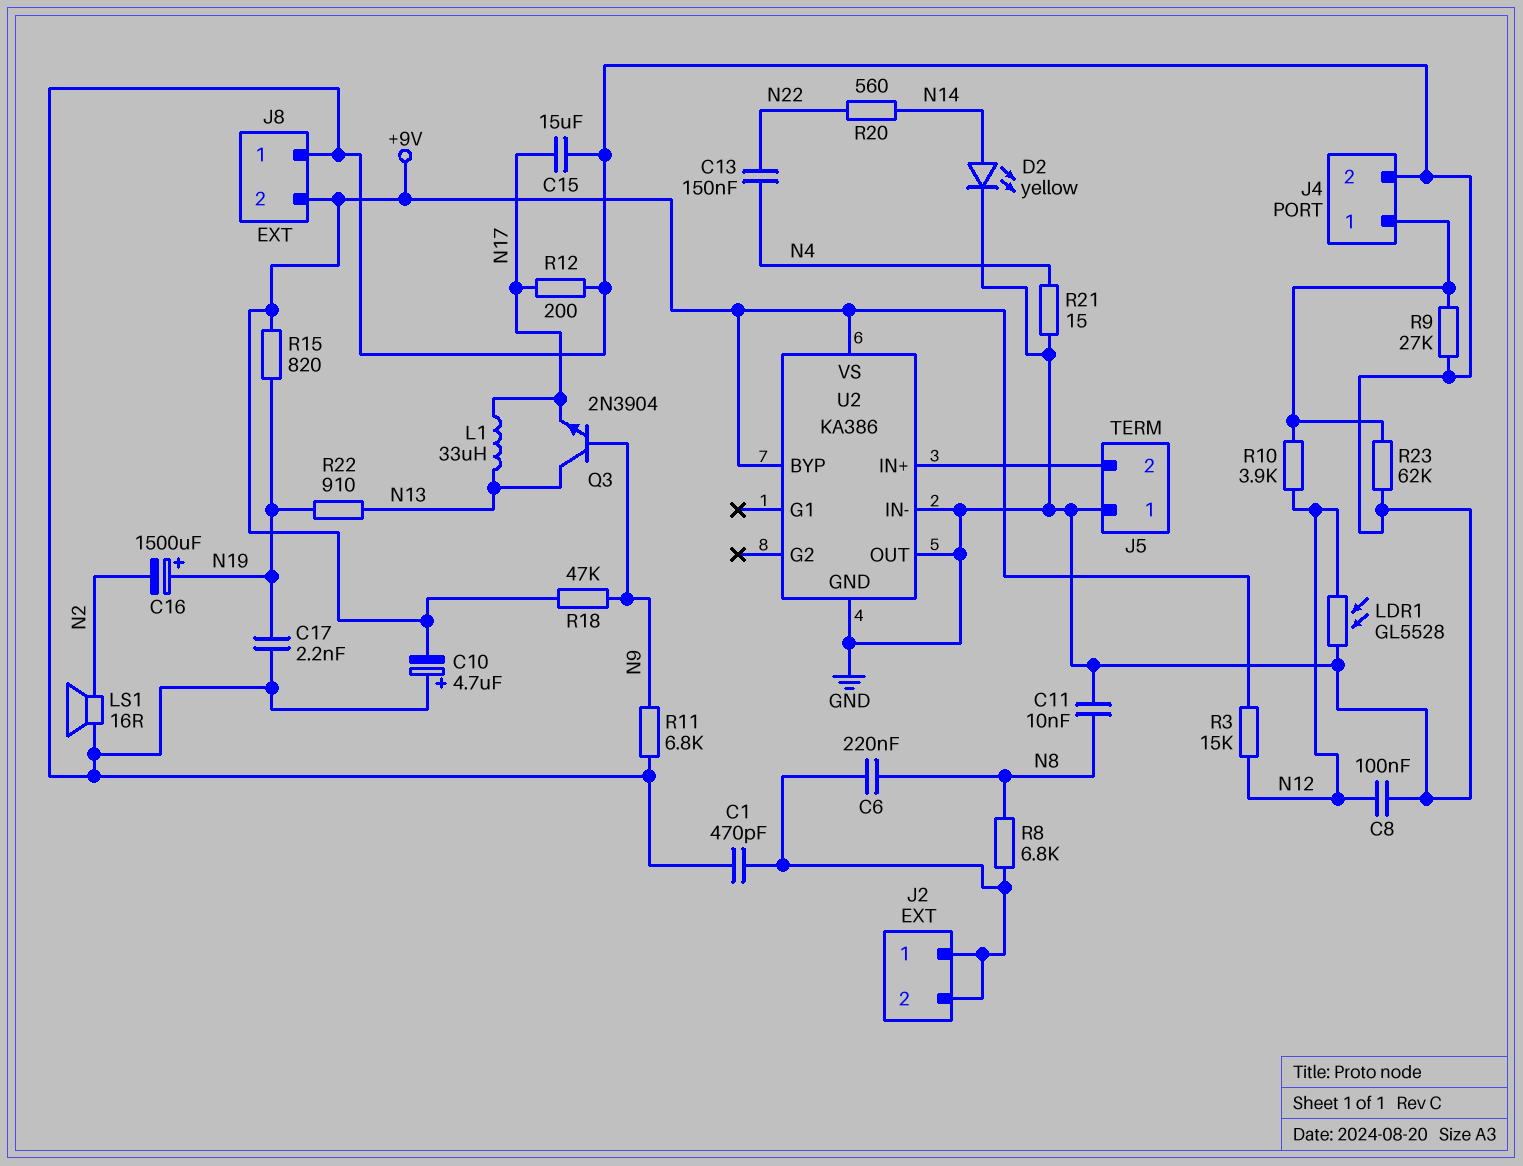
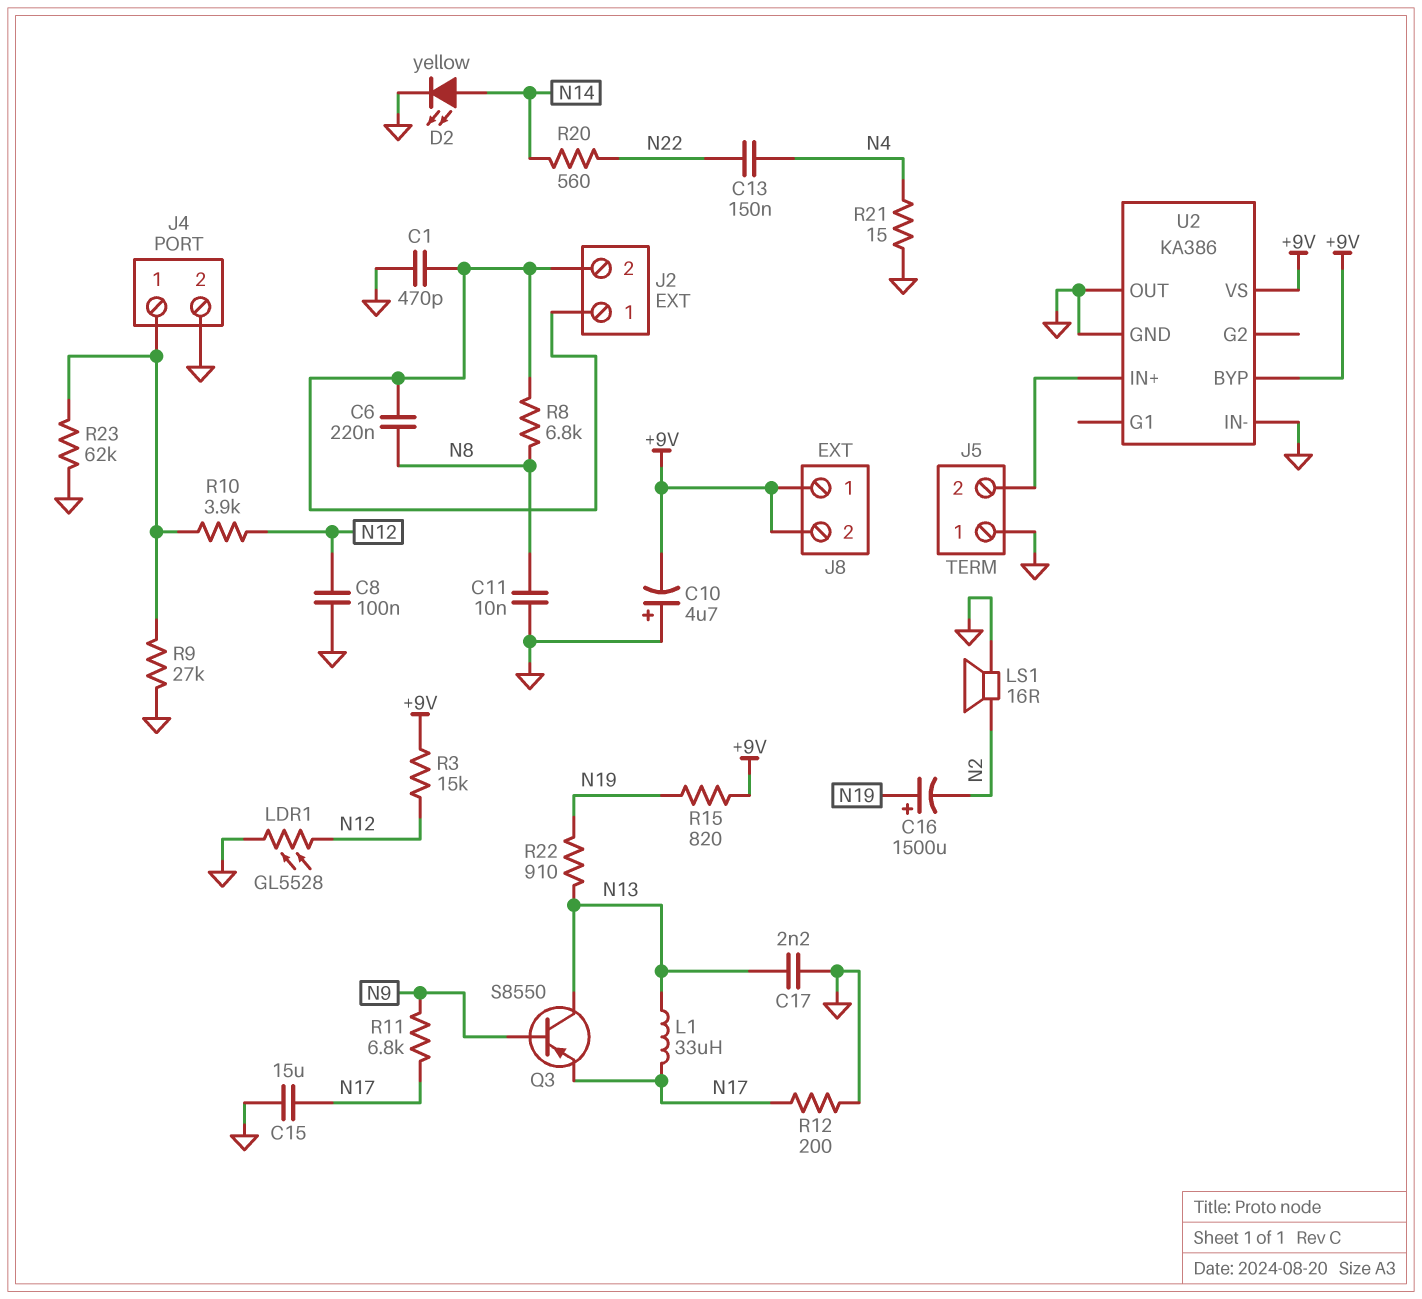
C17: 2.2nF (GND, N19) -> 2.2nF (GND, N13)
J8 pin 1: GND -> +9V
Q3: NPN 2N3904 (B N9, C N13, E N17) -> PNP S8550 (B N9, C N13, E N17)
R11: 6.8k (GND, N9) -> 6.8k (N9, N17)
R18: 47k (+9V, N9) -> none

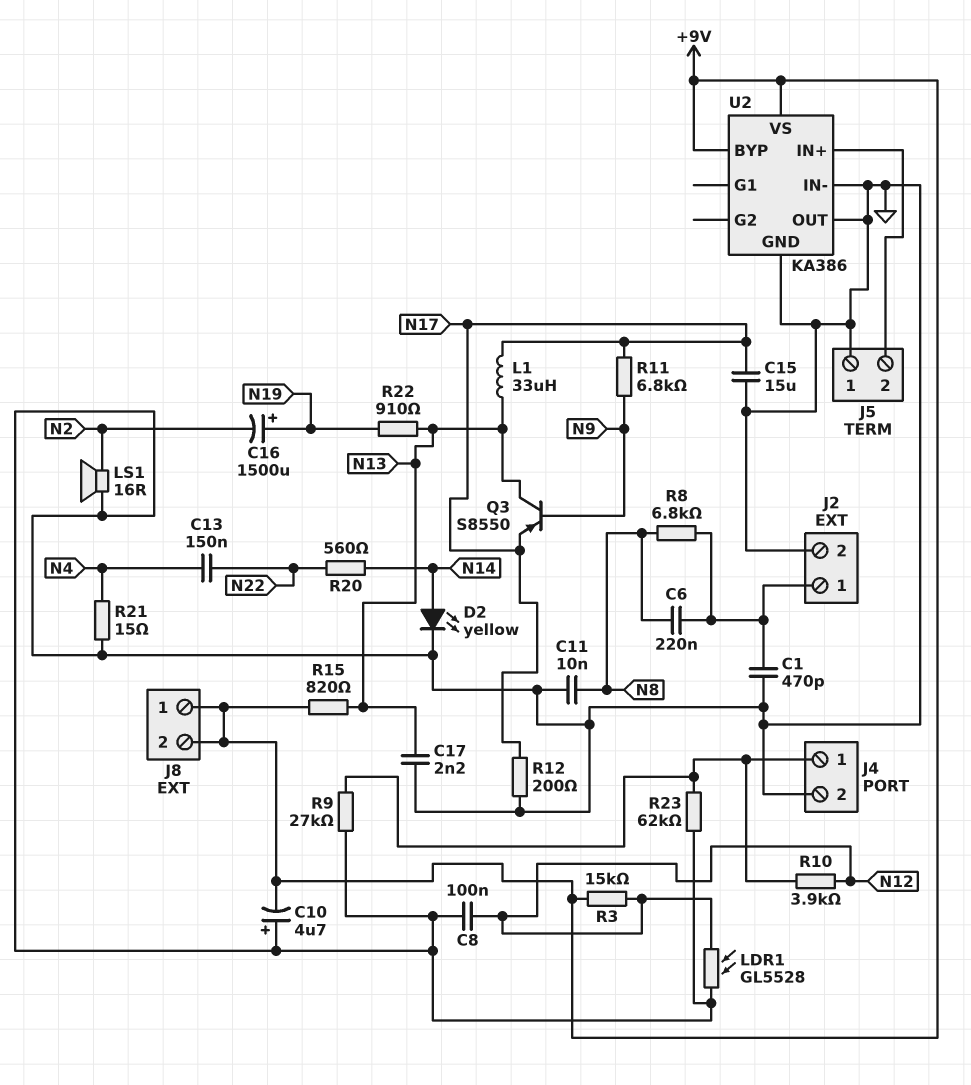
J2 pin 2: J2/1 -> GND
R15: 820 (+9V, N19) -> 820 (+9V, N13)

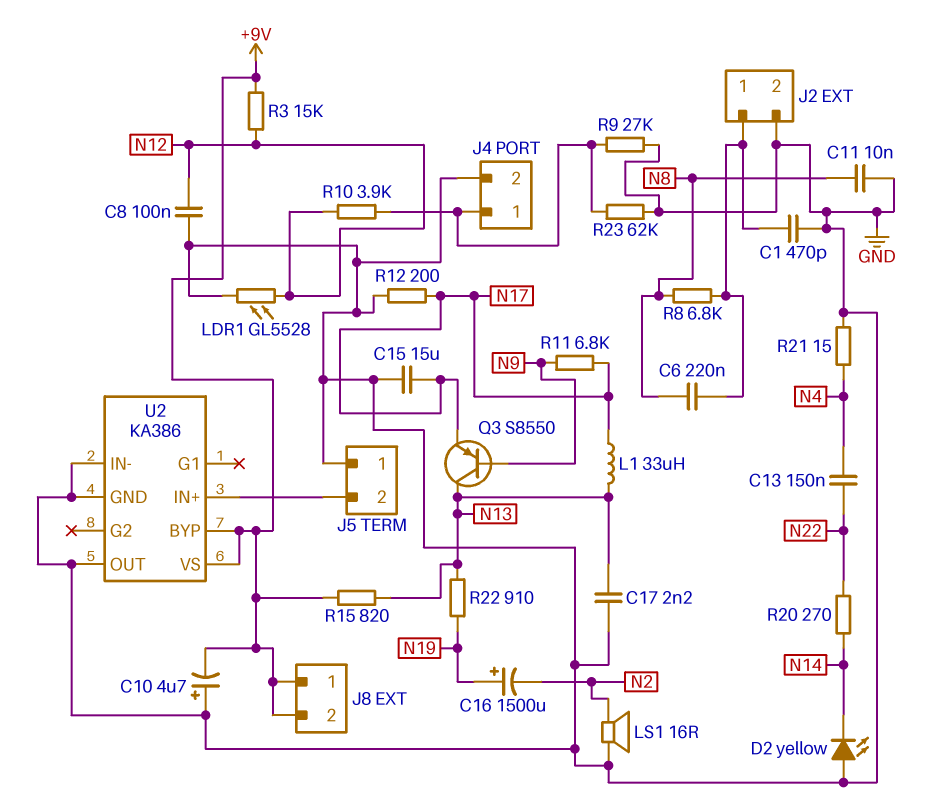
D2: LED yellow (A N14, K GND) -> LED yellow (A GND, K N14)
R20: 560 (N14, N22) -> 270 (N14, N22)

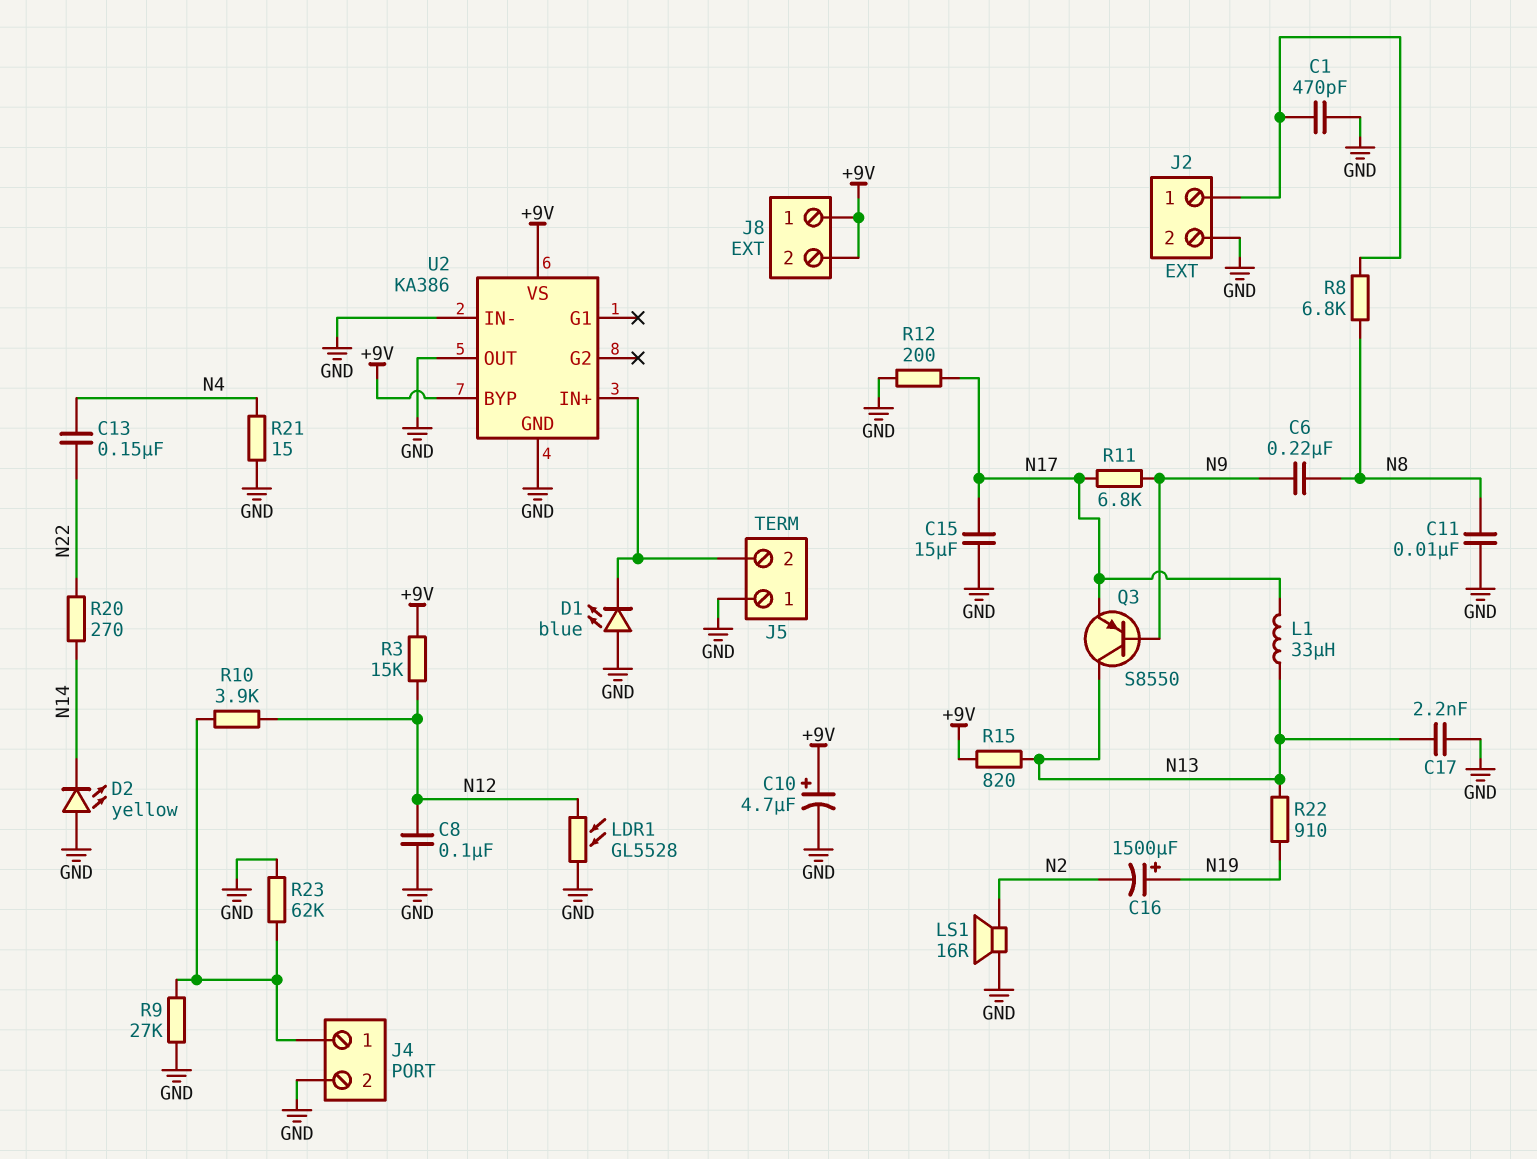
C6: 220nF (J2/1, N8) -> 220nF (N8, N9)
C10: 4.7uF (plus GND, minus +9V) -> 4.7uF (plus +9V, minus GND)
D1: none -> LED blue (A GND, K J5/2)

